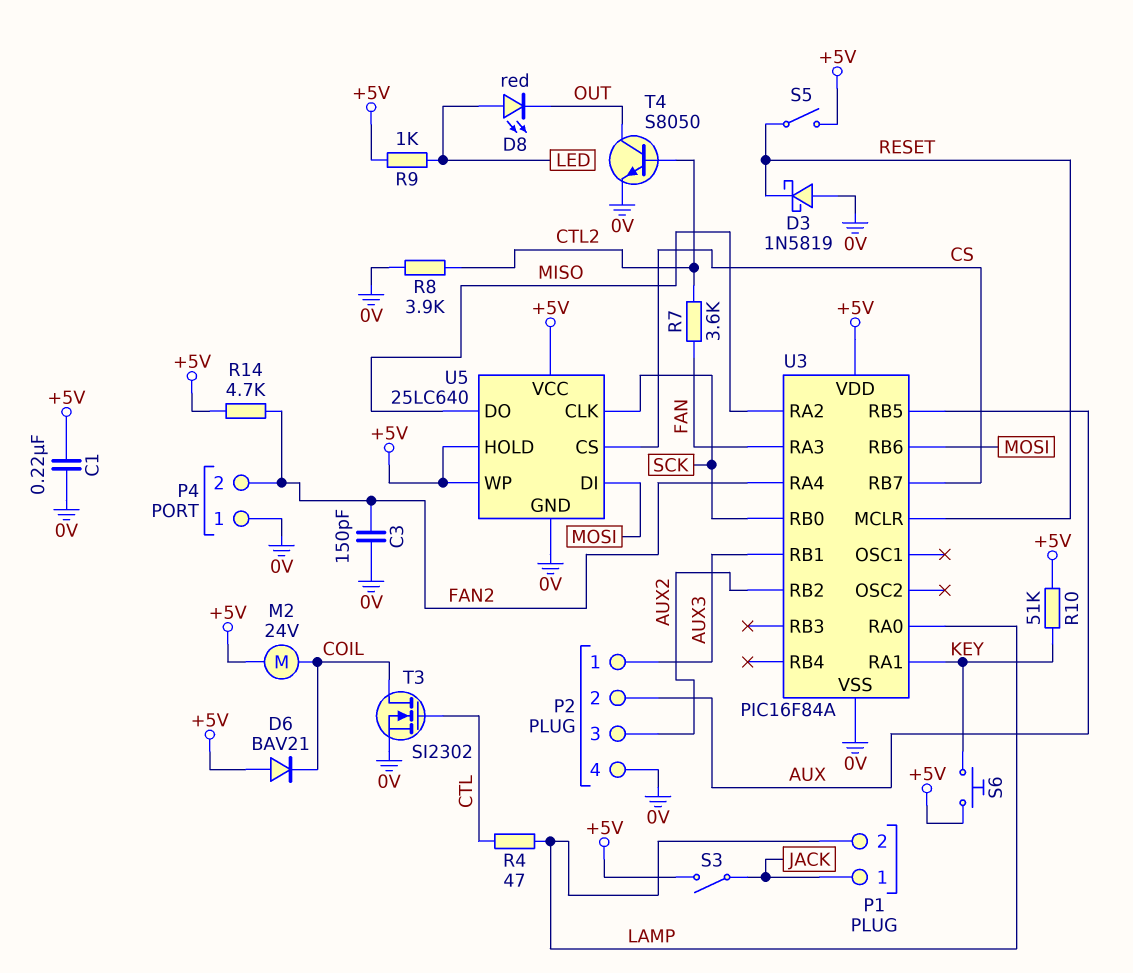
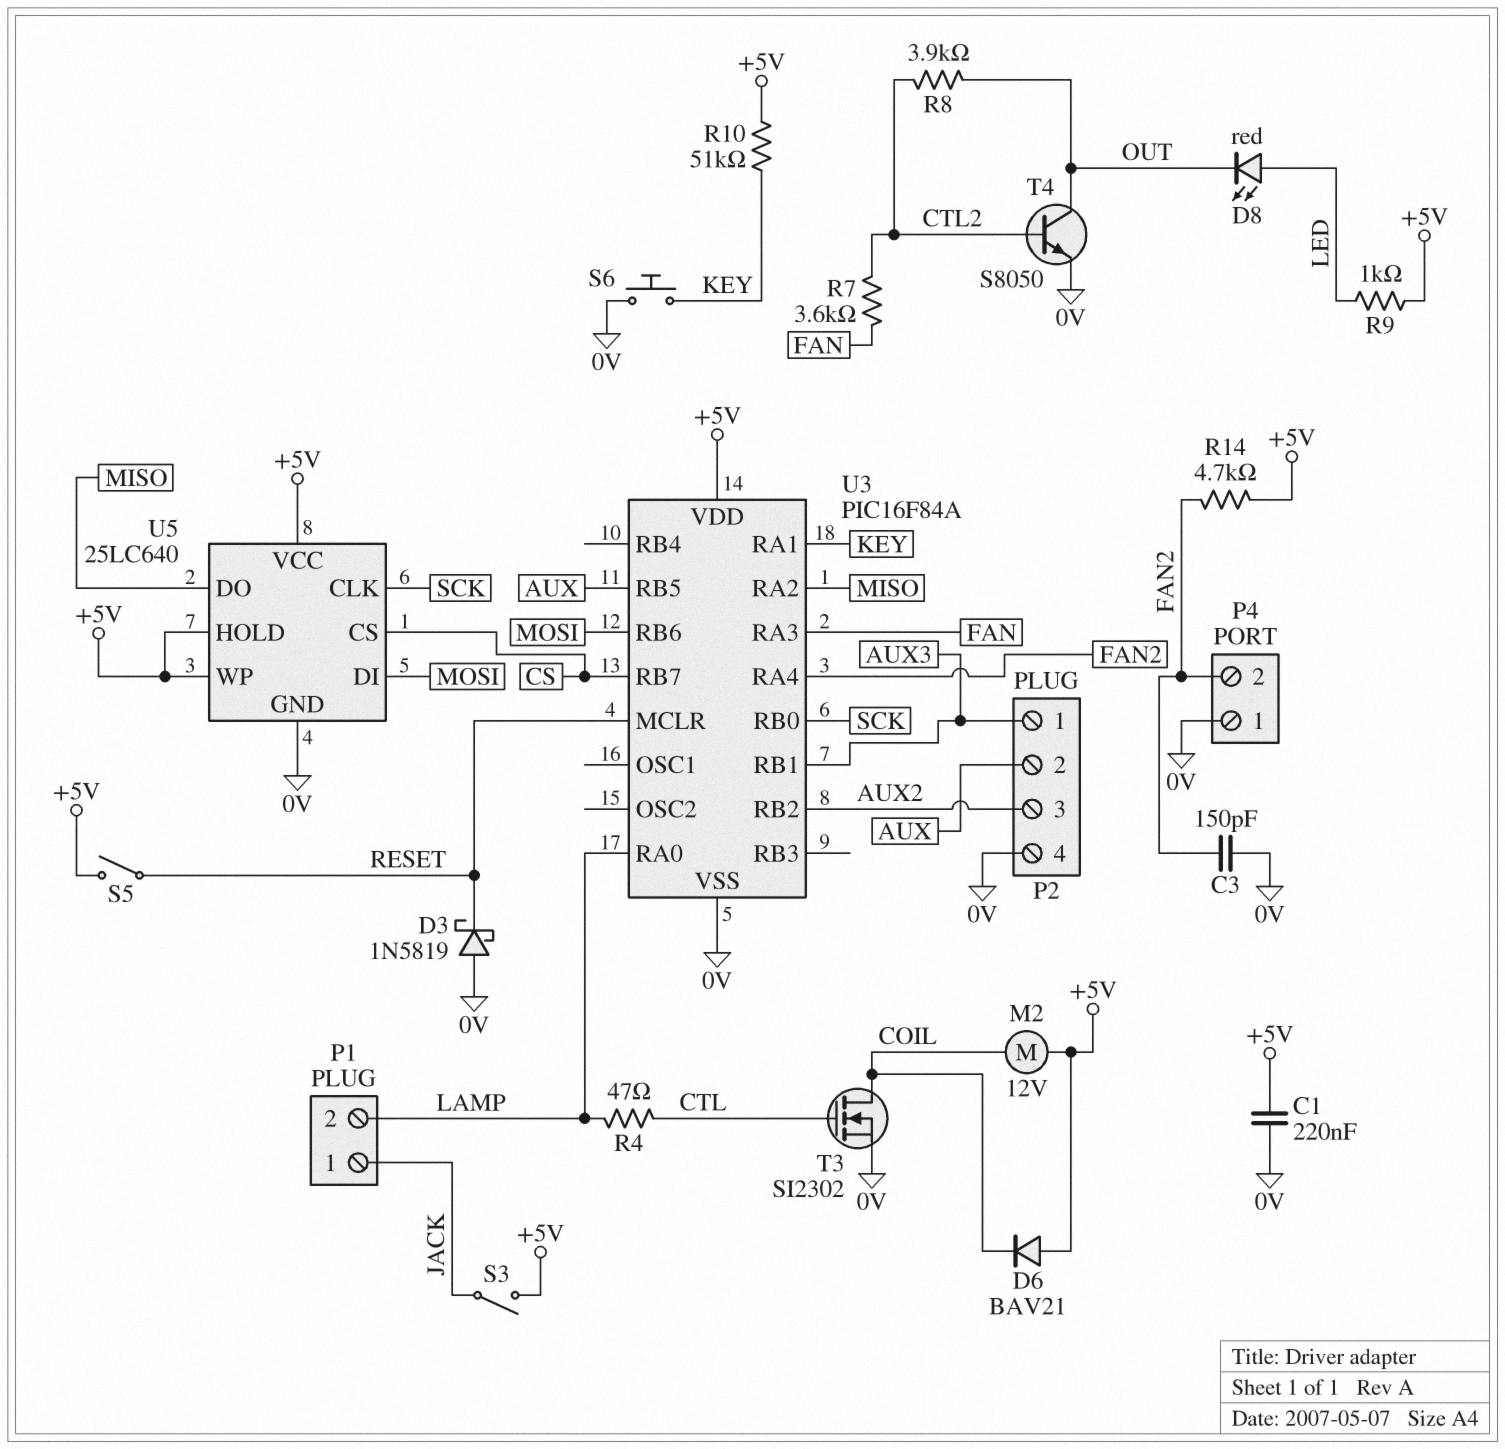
M2: motor 24V (+5V, COIL) -> motor 12V (+5V, COIL)
R8: 3.9k (0V, CTL2) -> 3.9k (CTL2, OUT)
S6: button (+5V, KEY) -> button (0V, KEY)

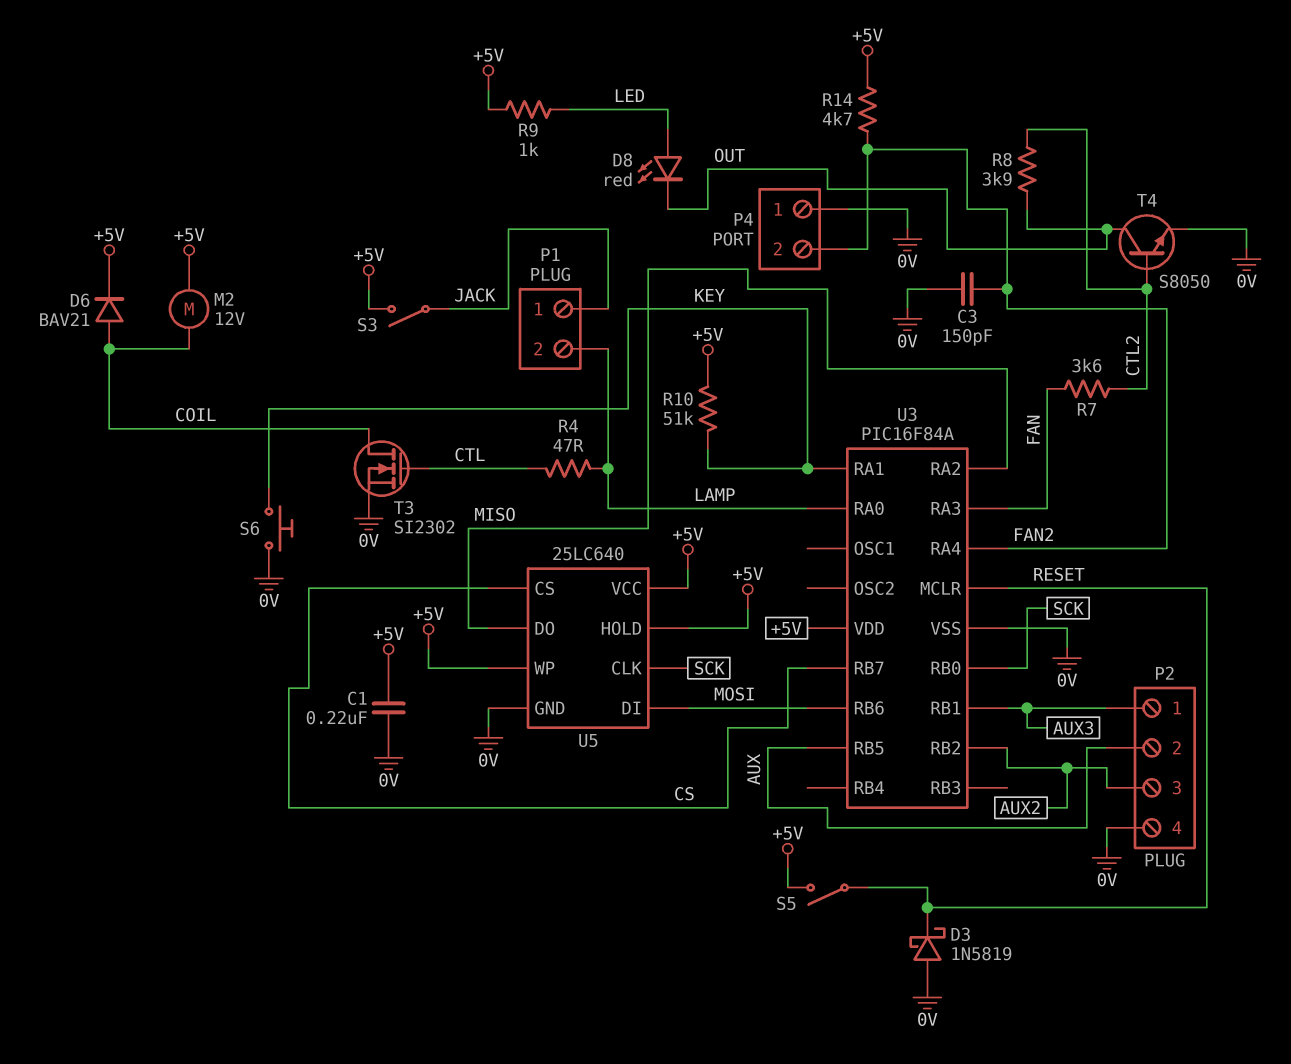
D6: diode BAV21 (A +5V, K COIL) -> diode BAV21 (A COIL, K +5V)

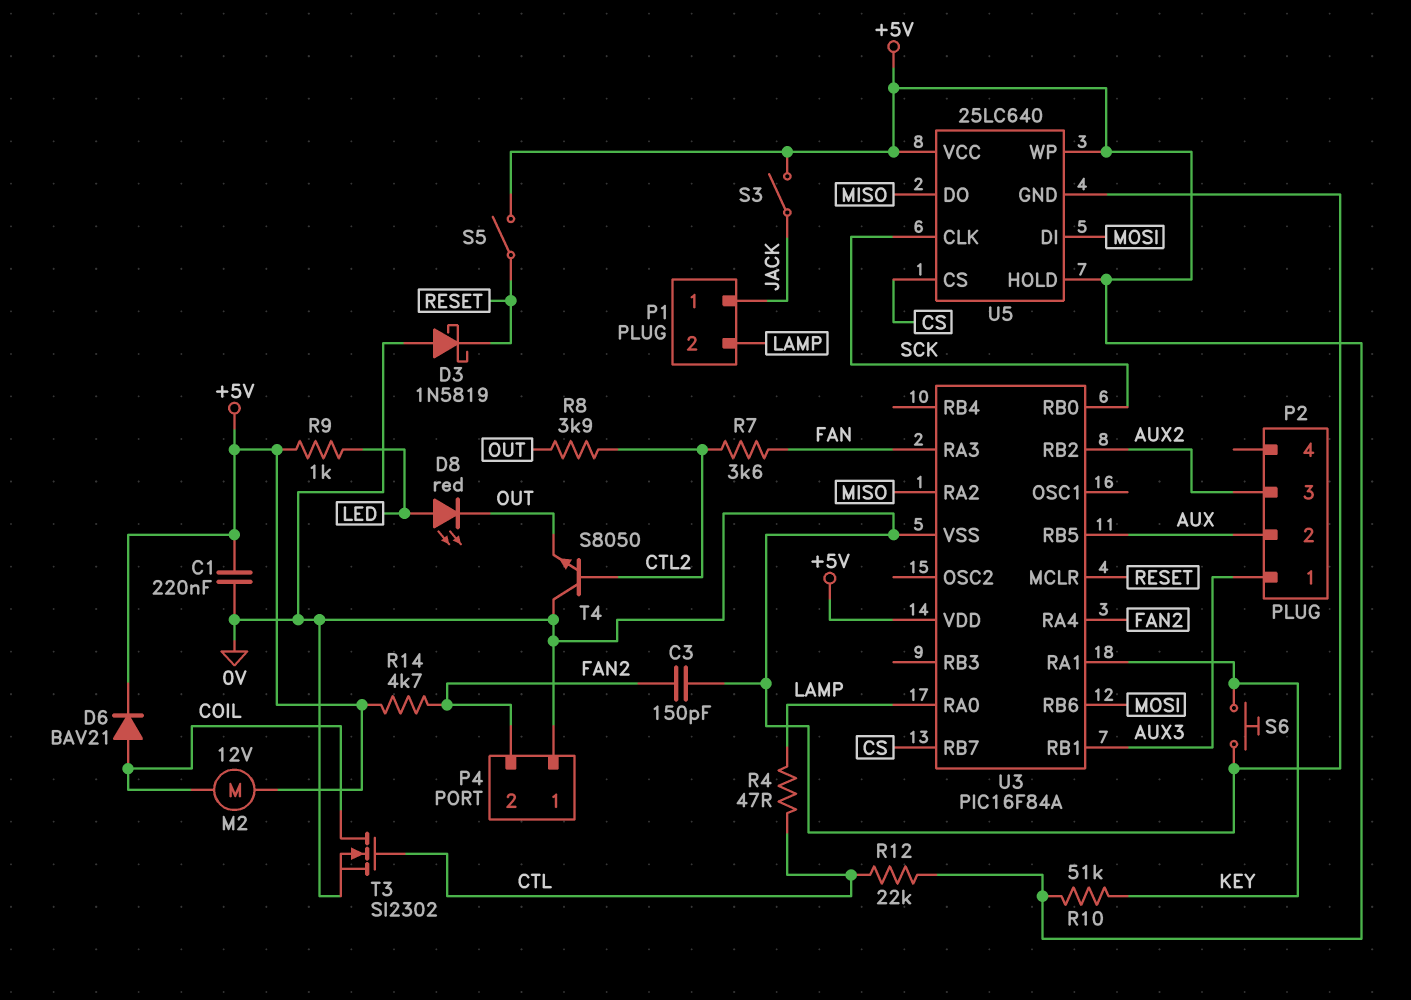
P2 pin 4: 0V -> none
R12: none -> 22k (+5V, CTL)
T4: NPN S8050 (B CTL2, C OUT, E 0V) -> NPN S8050 (B CTL2, C 0V, E OUT)

